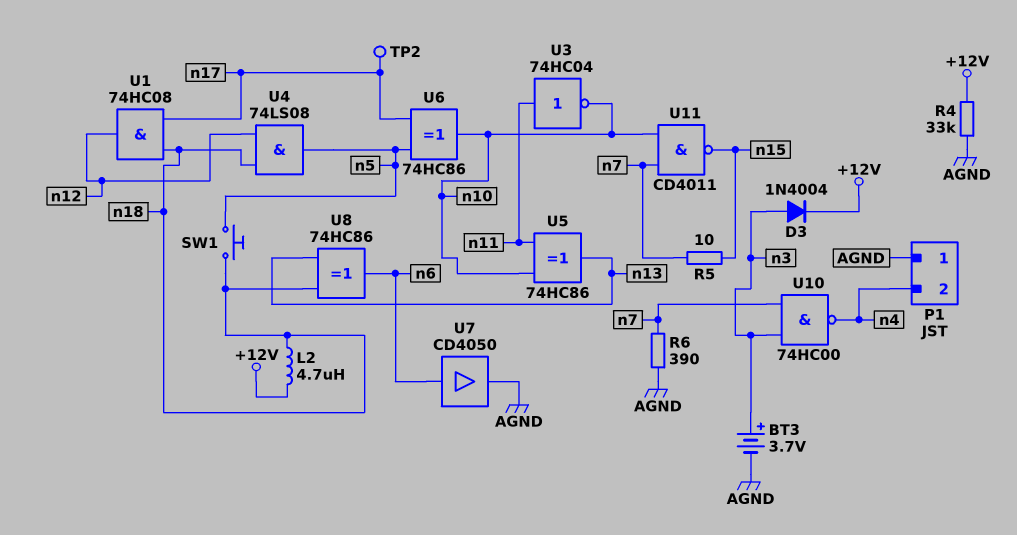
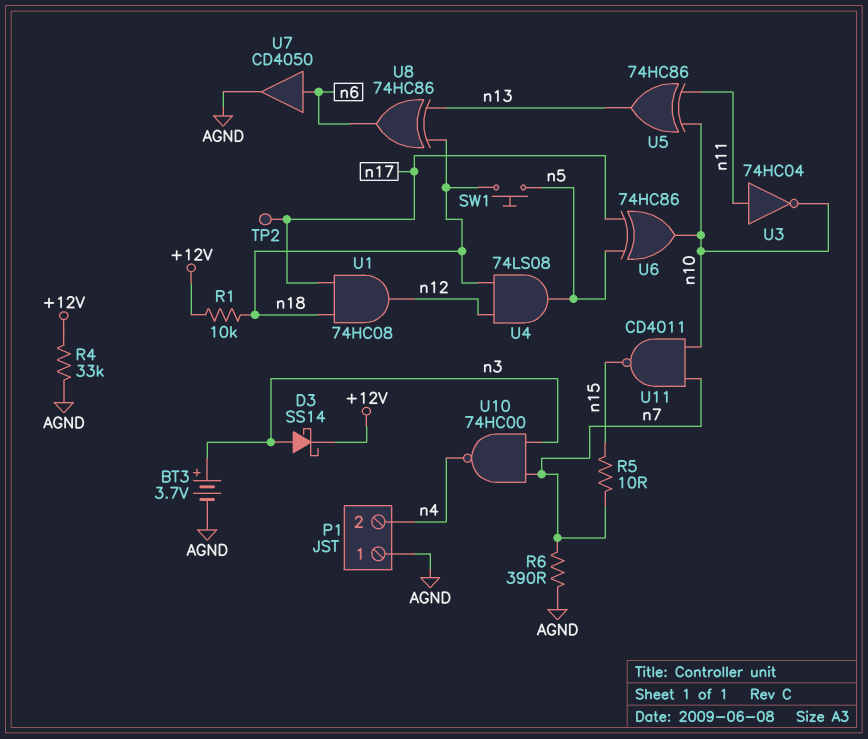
D3: diode 1N4004 (A n3, K +12V) -> schottky SS14 (A n3, K +12V)
L2: 4.7uH (+12V, n18) -> none
R1: none -> 10k (+12V, n18)

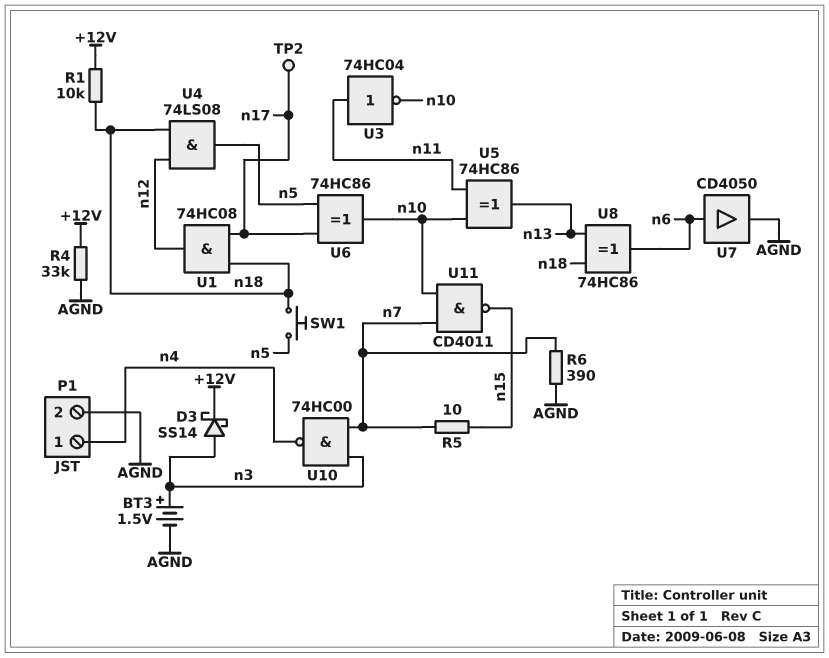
BT3: 3.7V (plus n3, minus AGND) -> 1.5V (plus n3, minus AGND)
P1 pin 1: AGND -> n4
P1 pin 2: n4 -> AGND

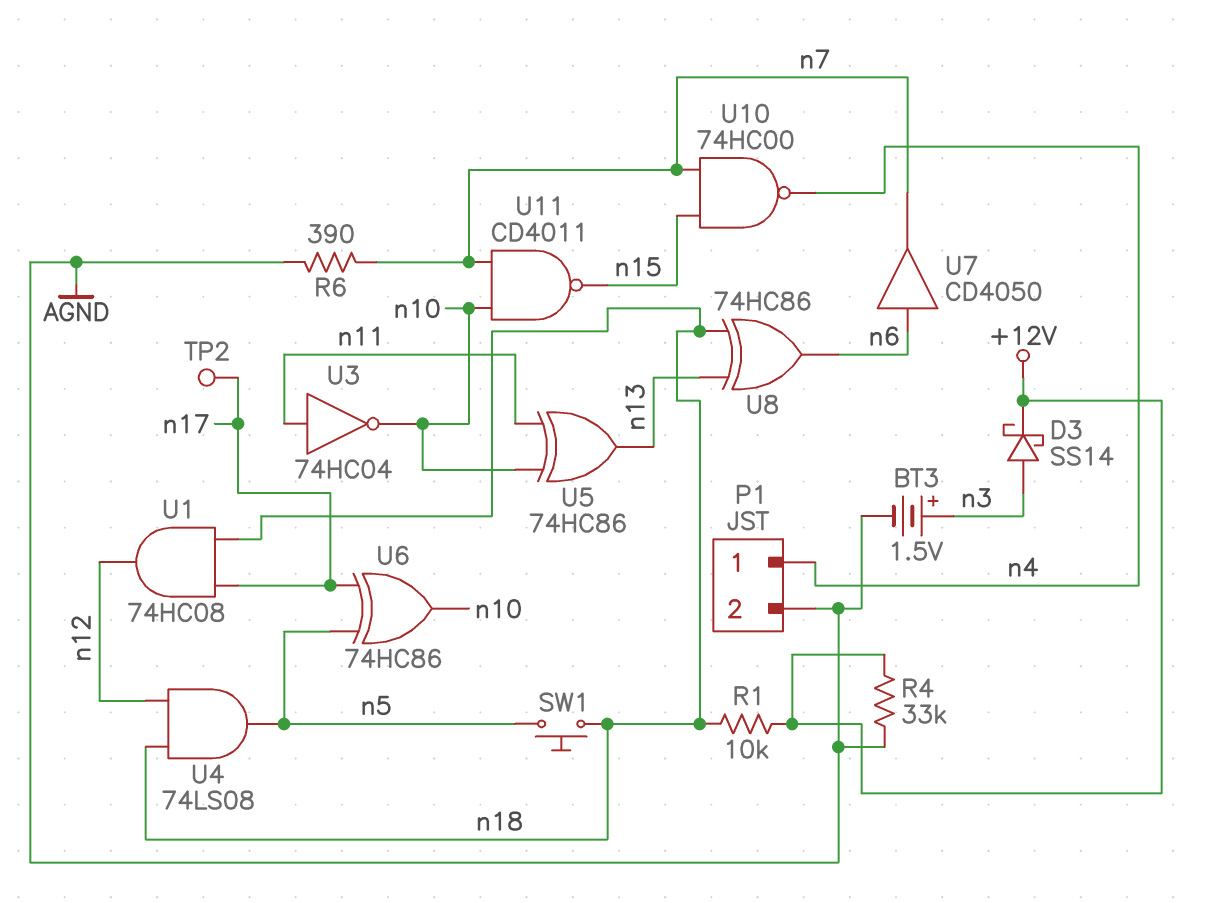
R5: 10 (n7, n15) -> none
U7: buffer CD4050 (in n6, out AGND) -> buffer CD4050 (in n6, out n7)
U10: NAND 74HC00 (in n3, in n7, out n4) -> NAND 74HC00 (in n7, in n15, out n4)

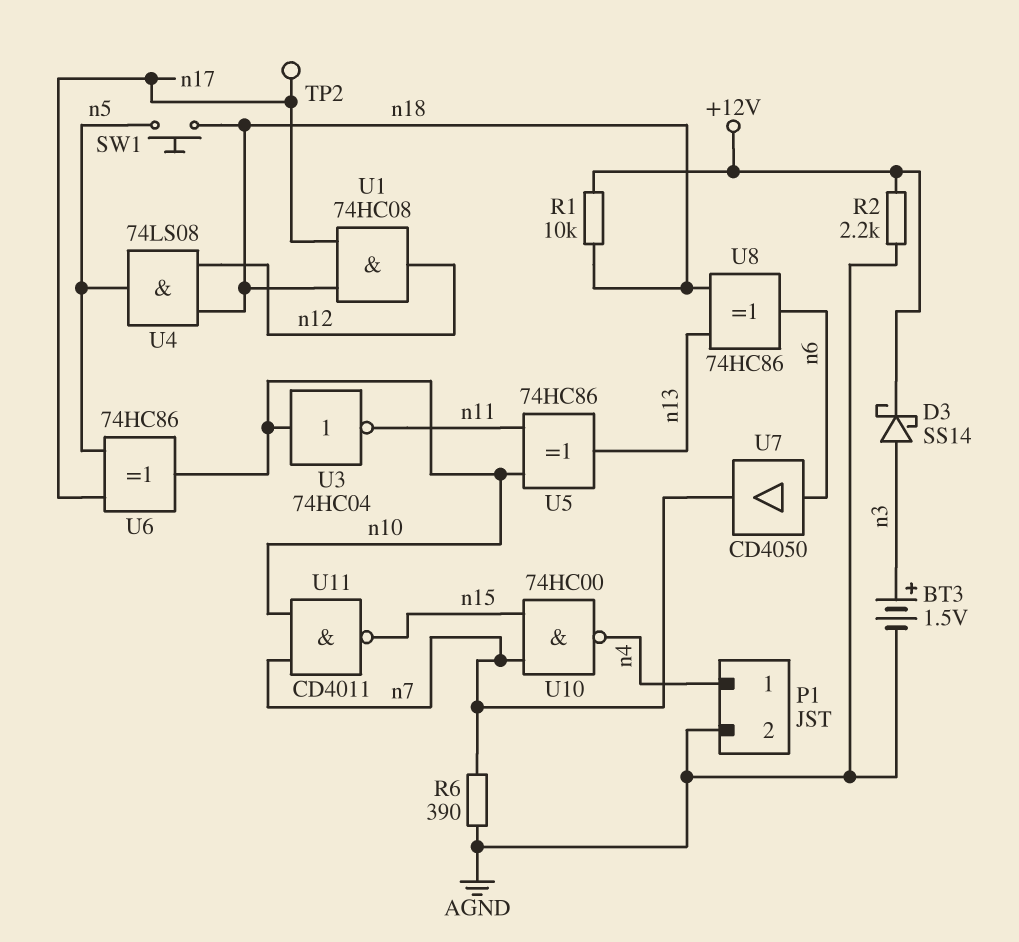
R2: none -> 2.2k (+12V, AGND)
R4: 33k (+12V, AGND) -> none
U3: NOT 74HC04 (in n11, out n10) -> NOT 74HC04 (in n10, out n11)

